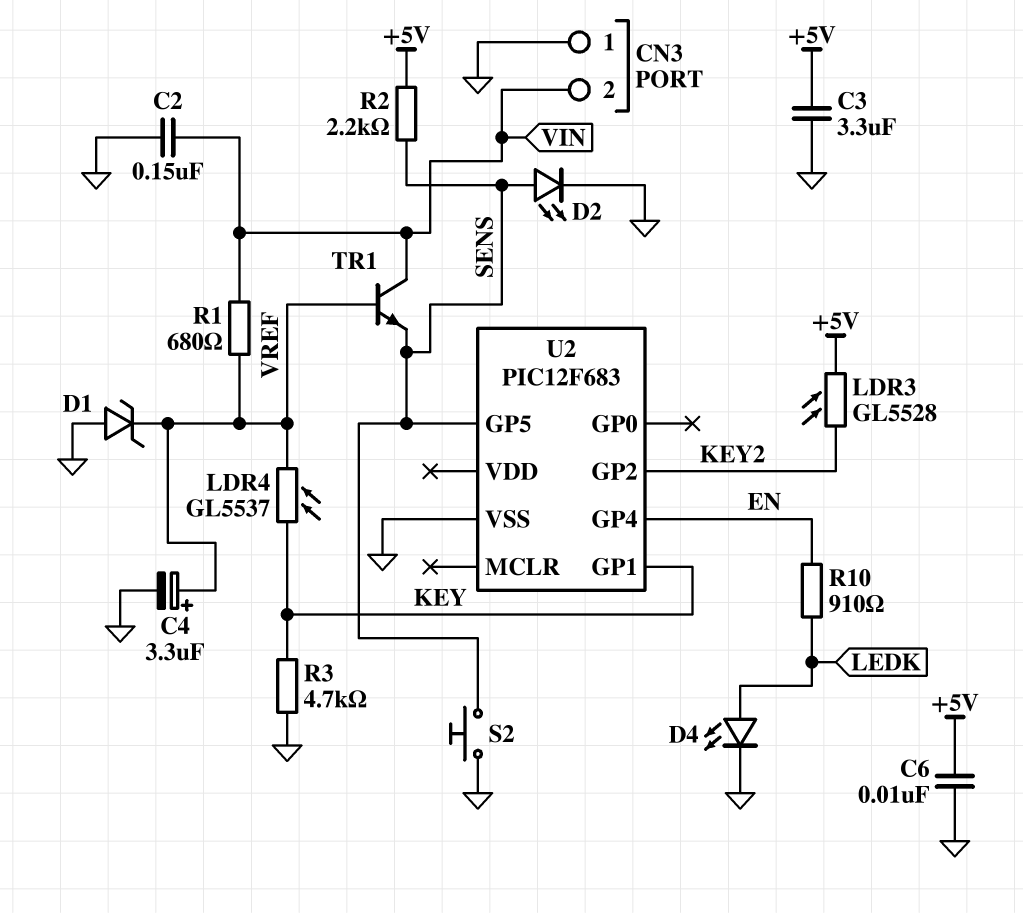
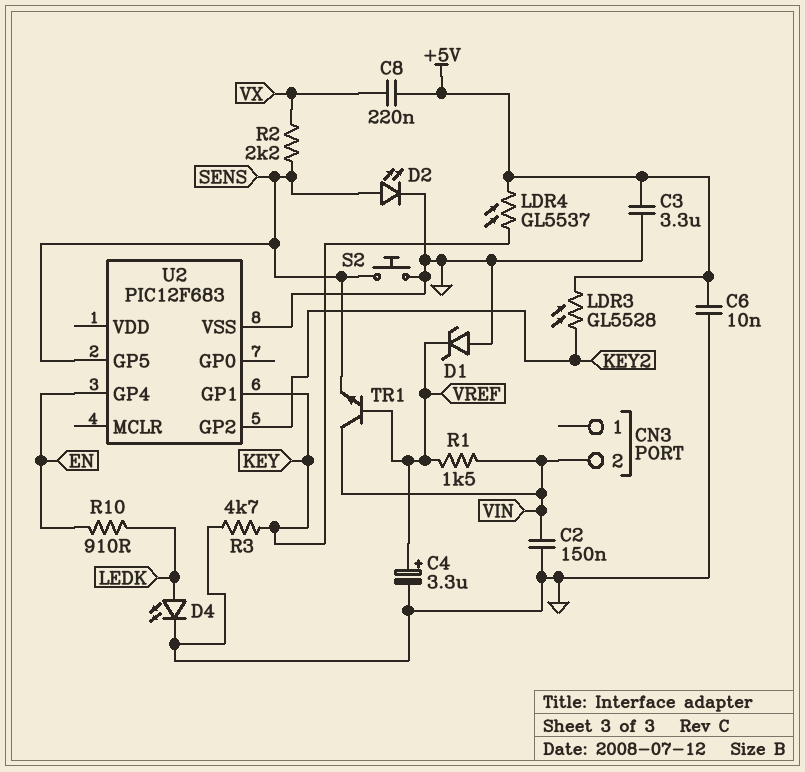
C8: none -> 220nF (+5V, VX)
CN3 pin 1: GND -> none
LDR4: GL5537 (KEY, VREF) -> GL5537 (+5V, KEY)
R1: 680 (VIN, VREF) -> 1.5k (VIN, VREF)
R2: 2.2k (+5V, SENS) -> 2.2k (SENS, VX)

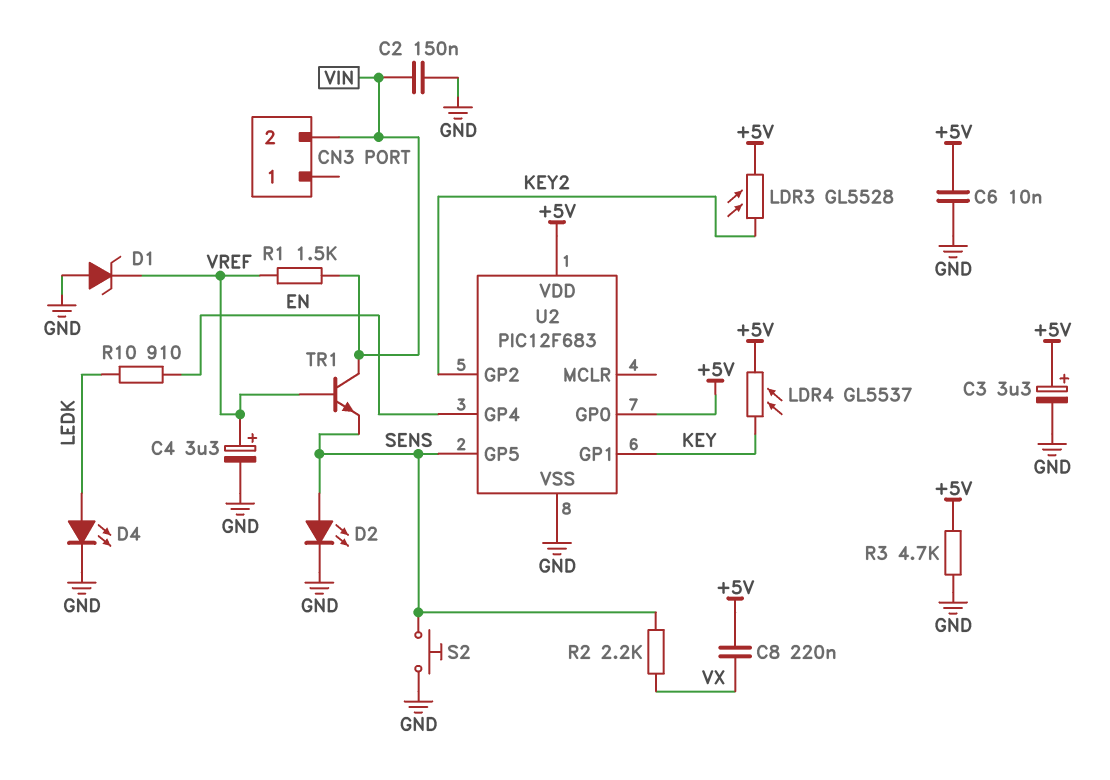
C3: 3.3uF (+5V, GND) -> 3.3uF (plus +5V, minus GND)
R3: 4.7k (GND, KEY) -> 4.7k (+5V, GND)
U2 pin GP0: none -> +5V
U2 pin VDD: none -> +5V

